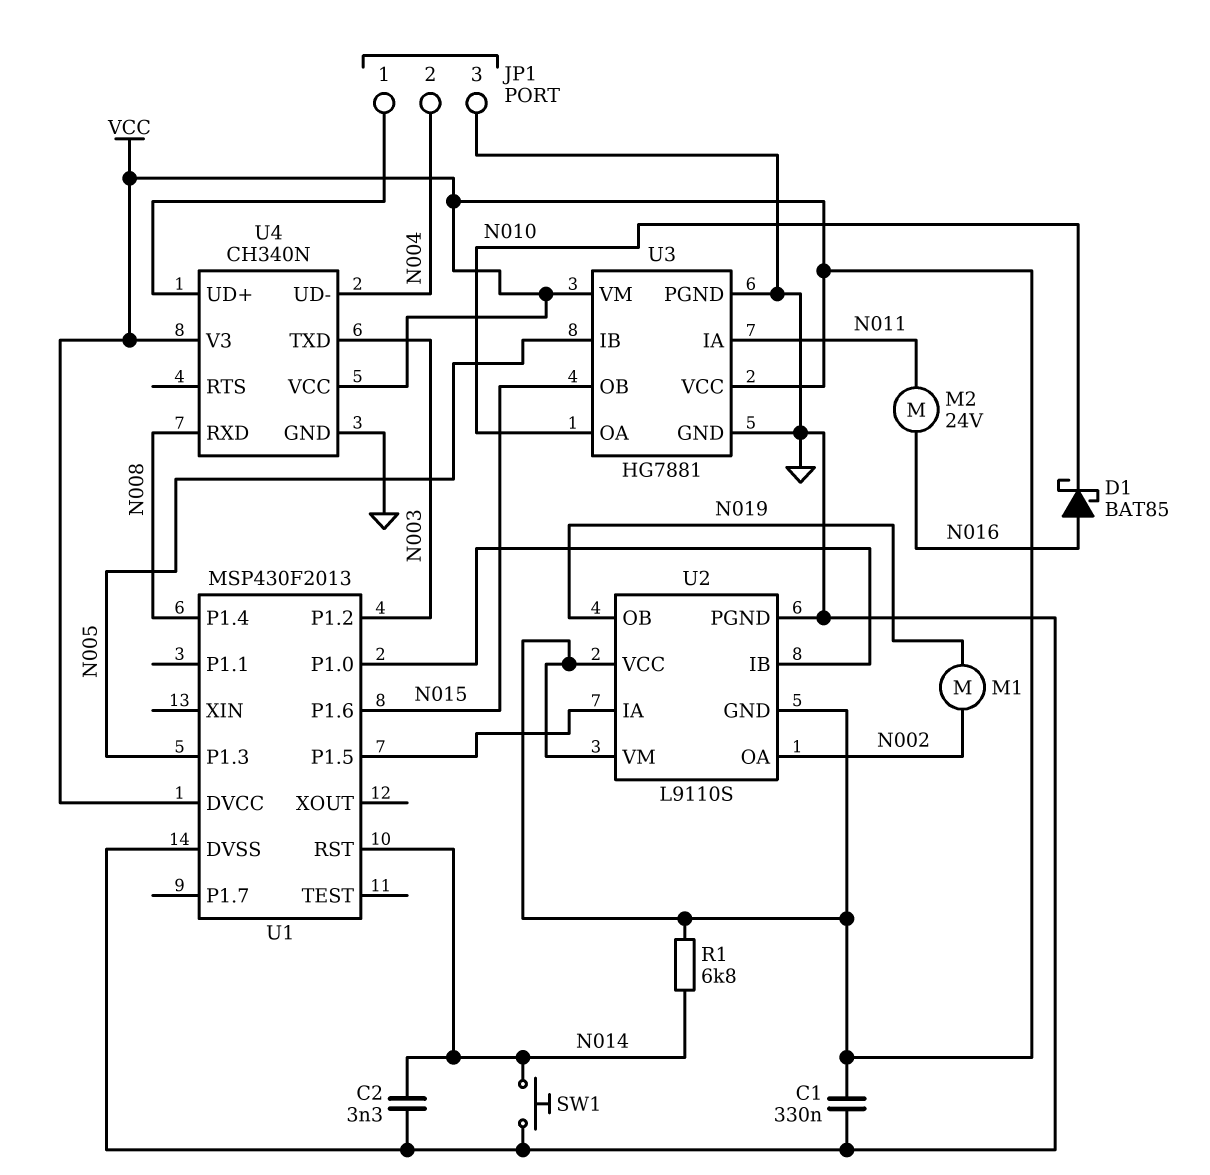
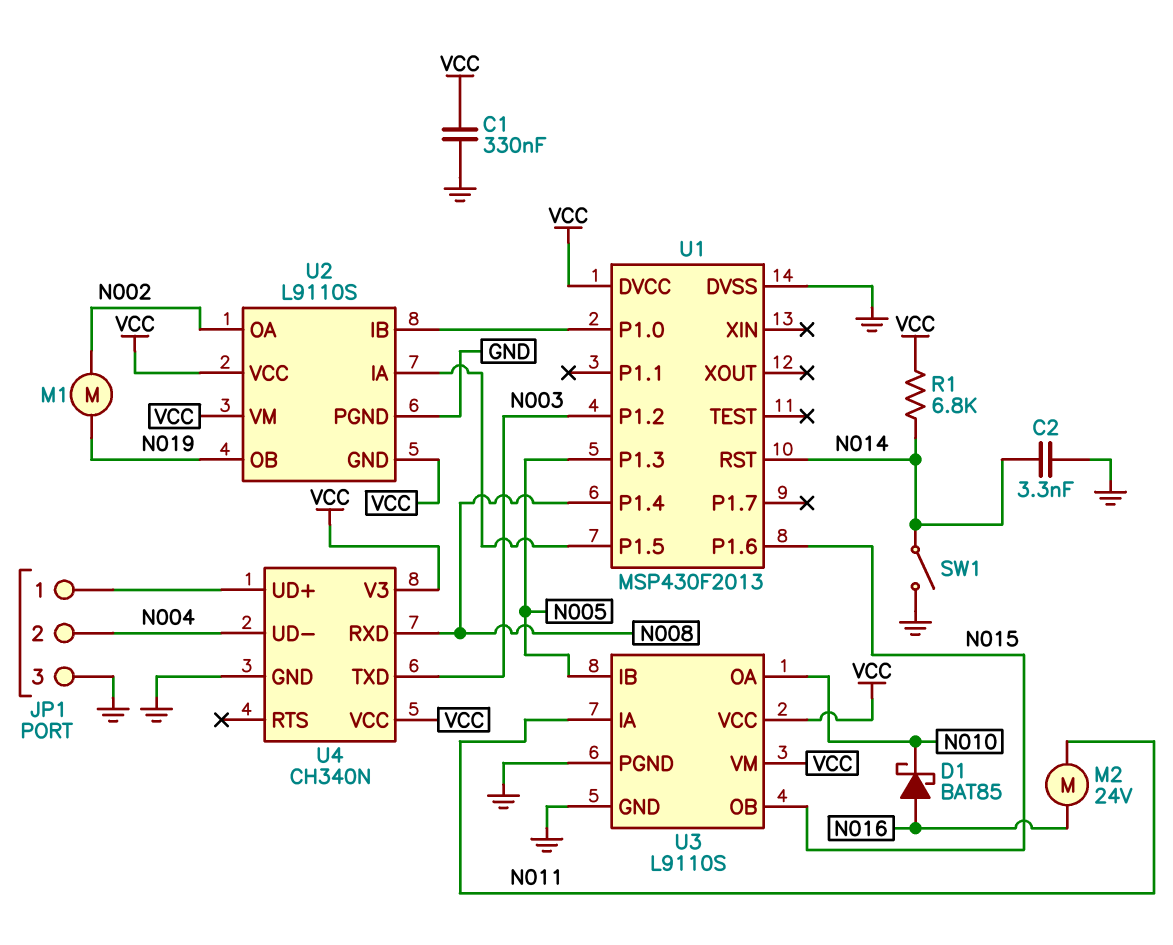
SW1: button (GND, N014) -> switch (GND, N014)
U3: HG7881 -> L9110S

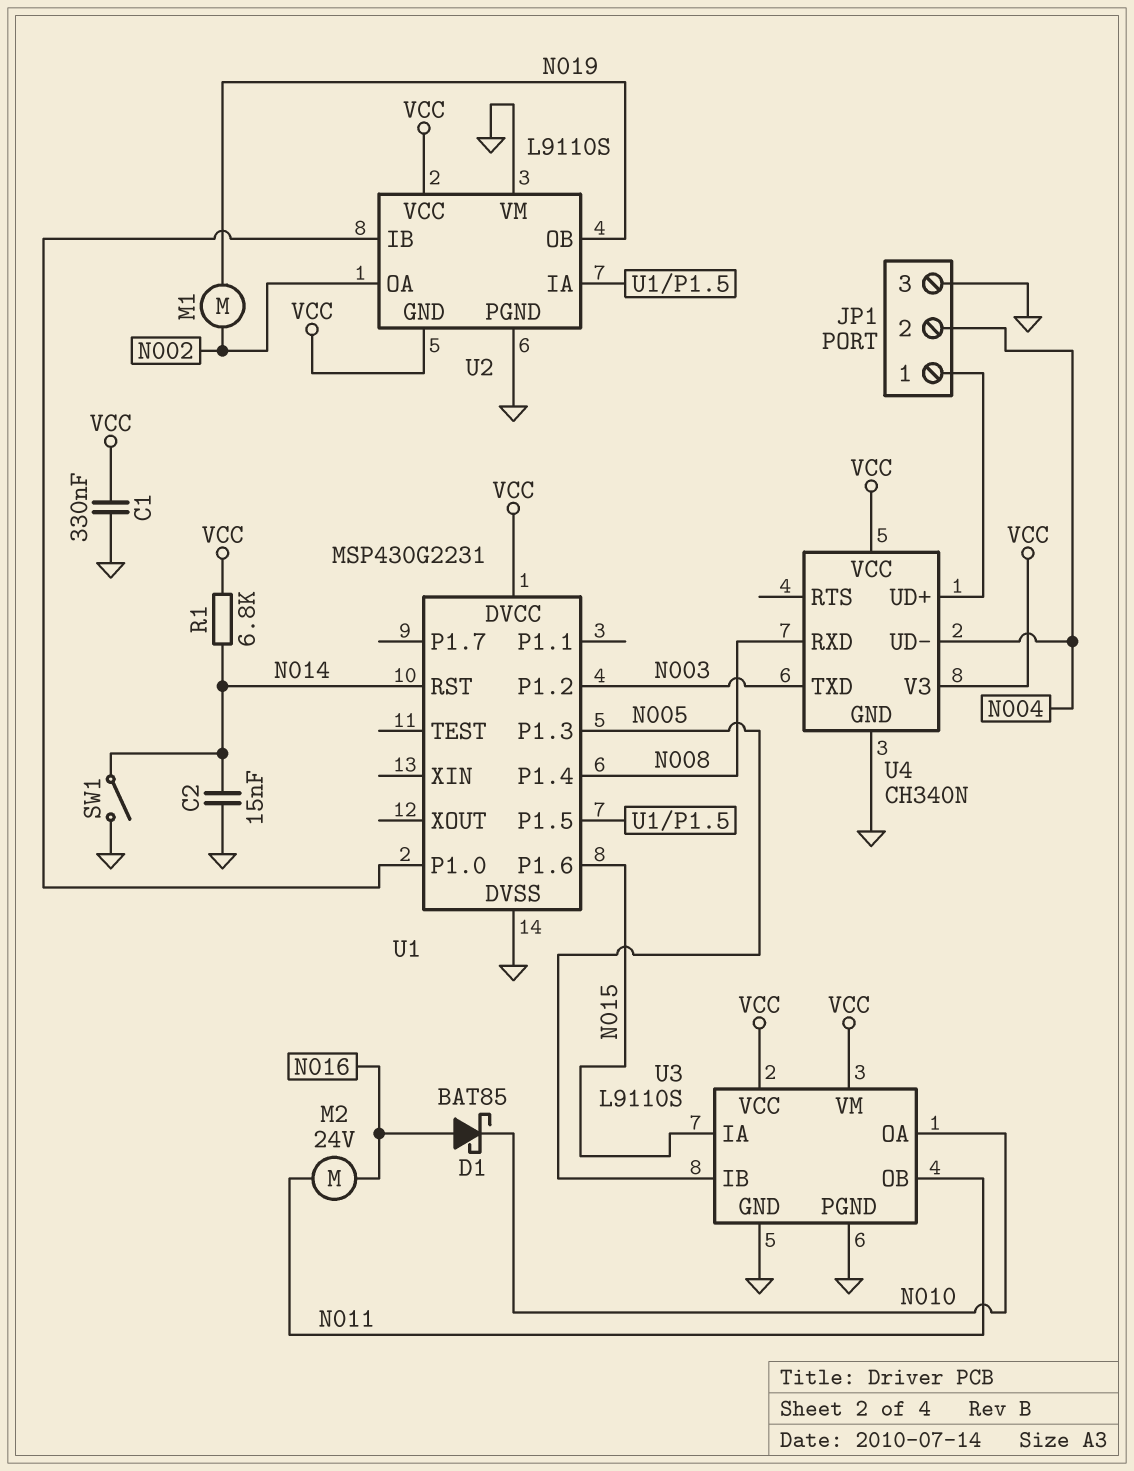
C2: 3.3nF (GND, N014) -> 15nF (GND, N014)
U1: MSP430F2013 -> MSP430G2231
U2 pin VM: VCC -> GND
U3 pin IA: N011 -> N015
U3 pin OB: N015 -> N011

